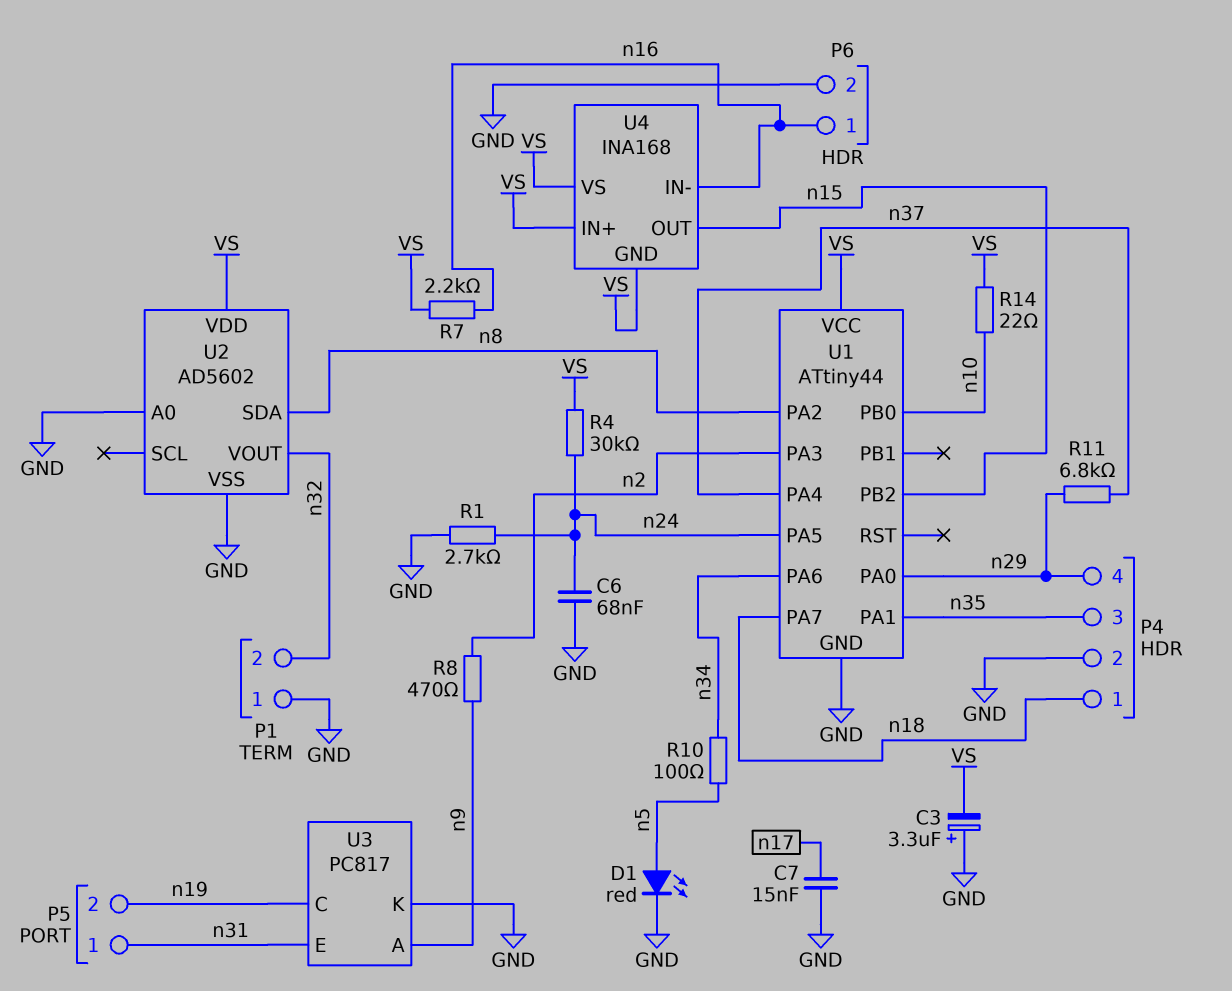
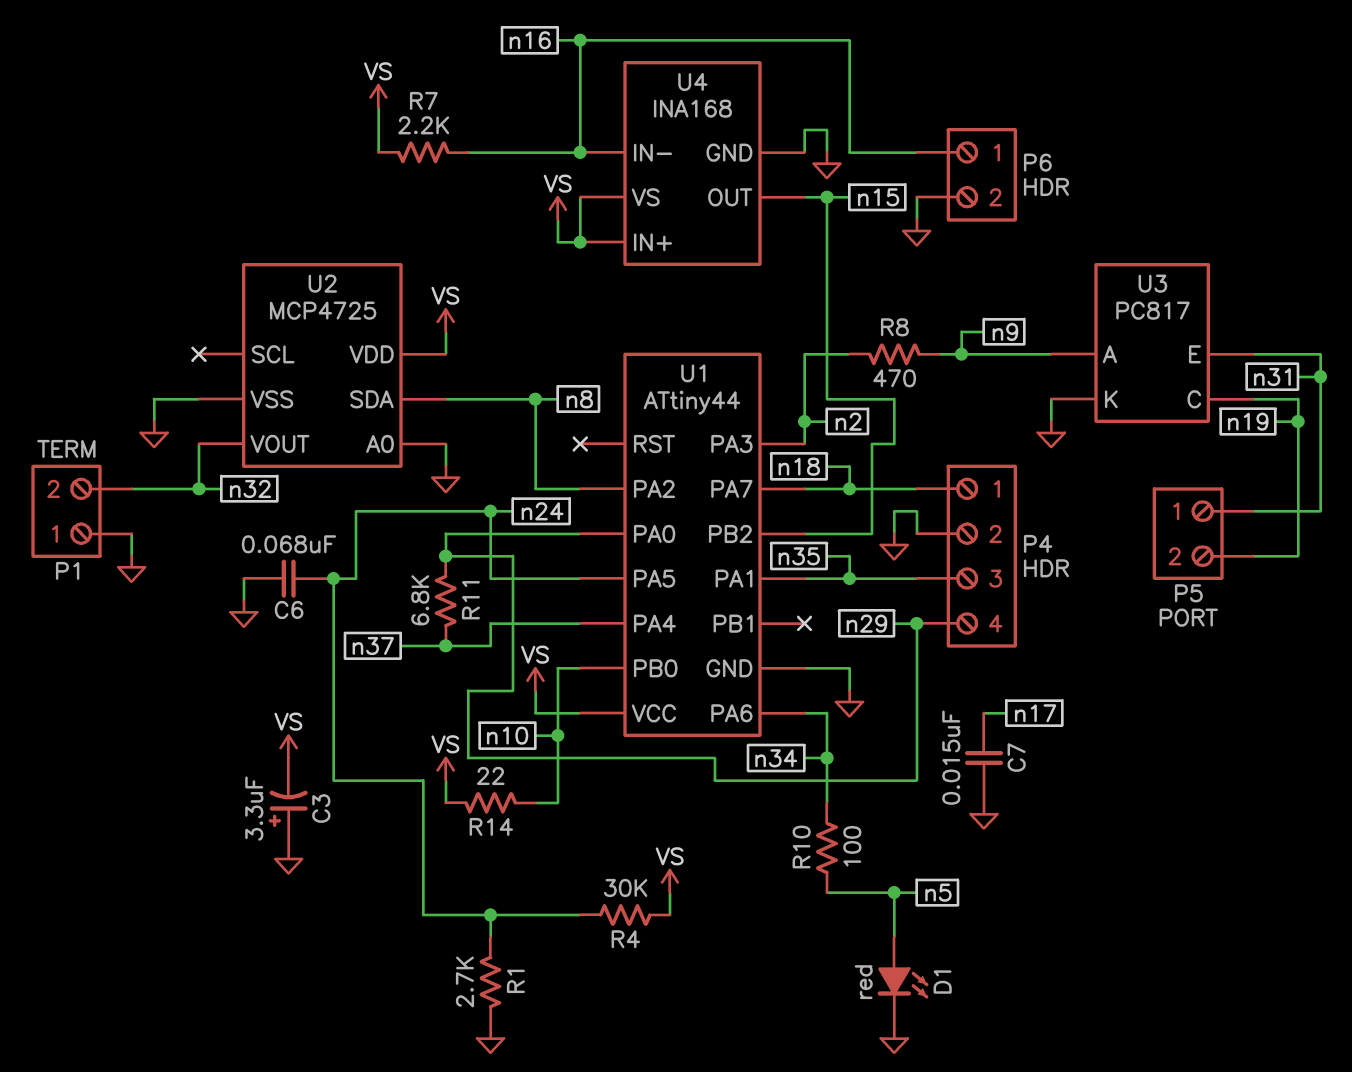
U2: AD5602 -> MCP4725
U4 pin GND: VS -> GND

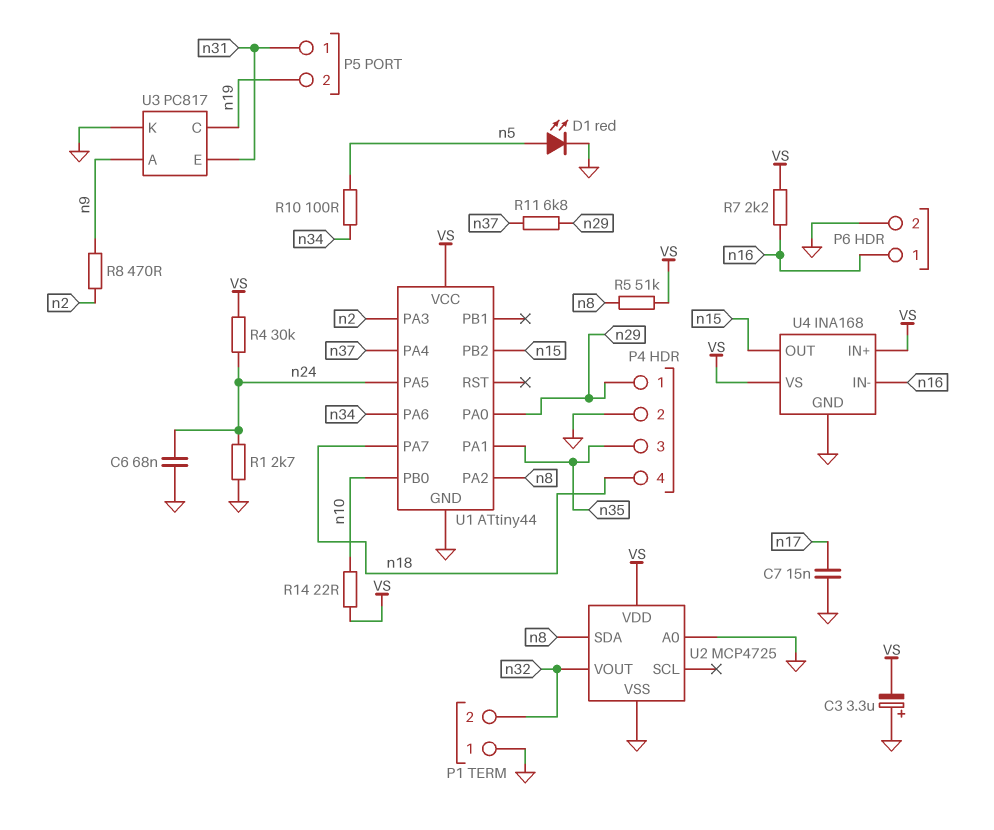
P4 pin 1: n18 -> n29
P4 pin 4: n29 -> n18
R5: none -> 51k (VS, n8)

